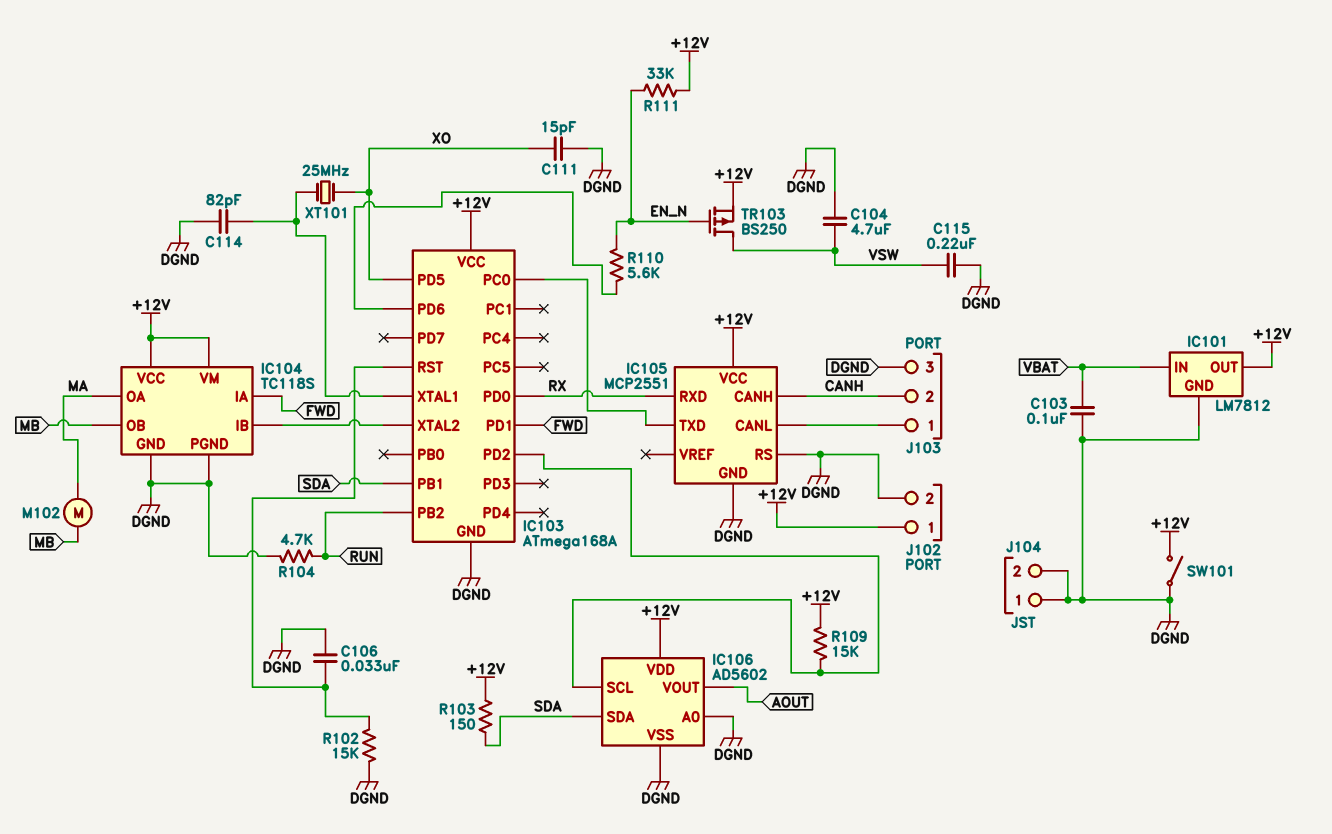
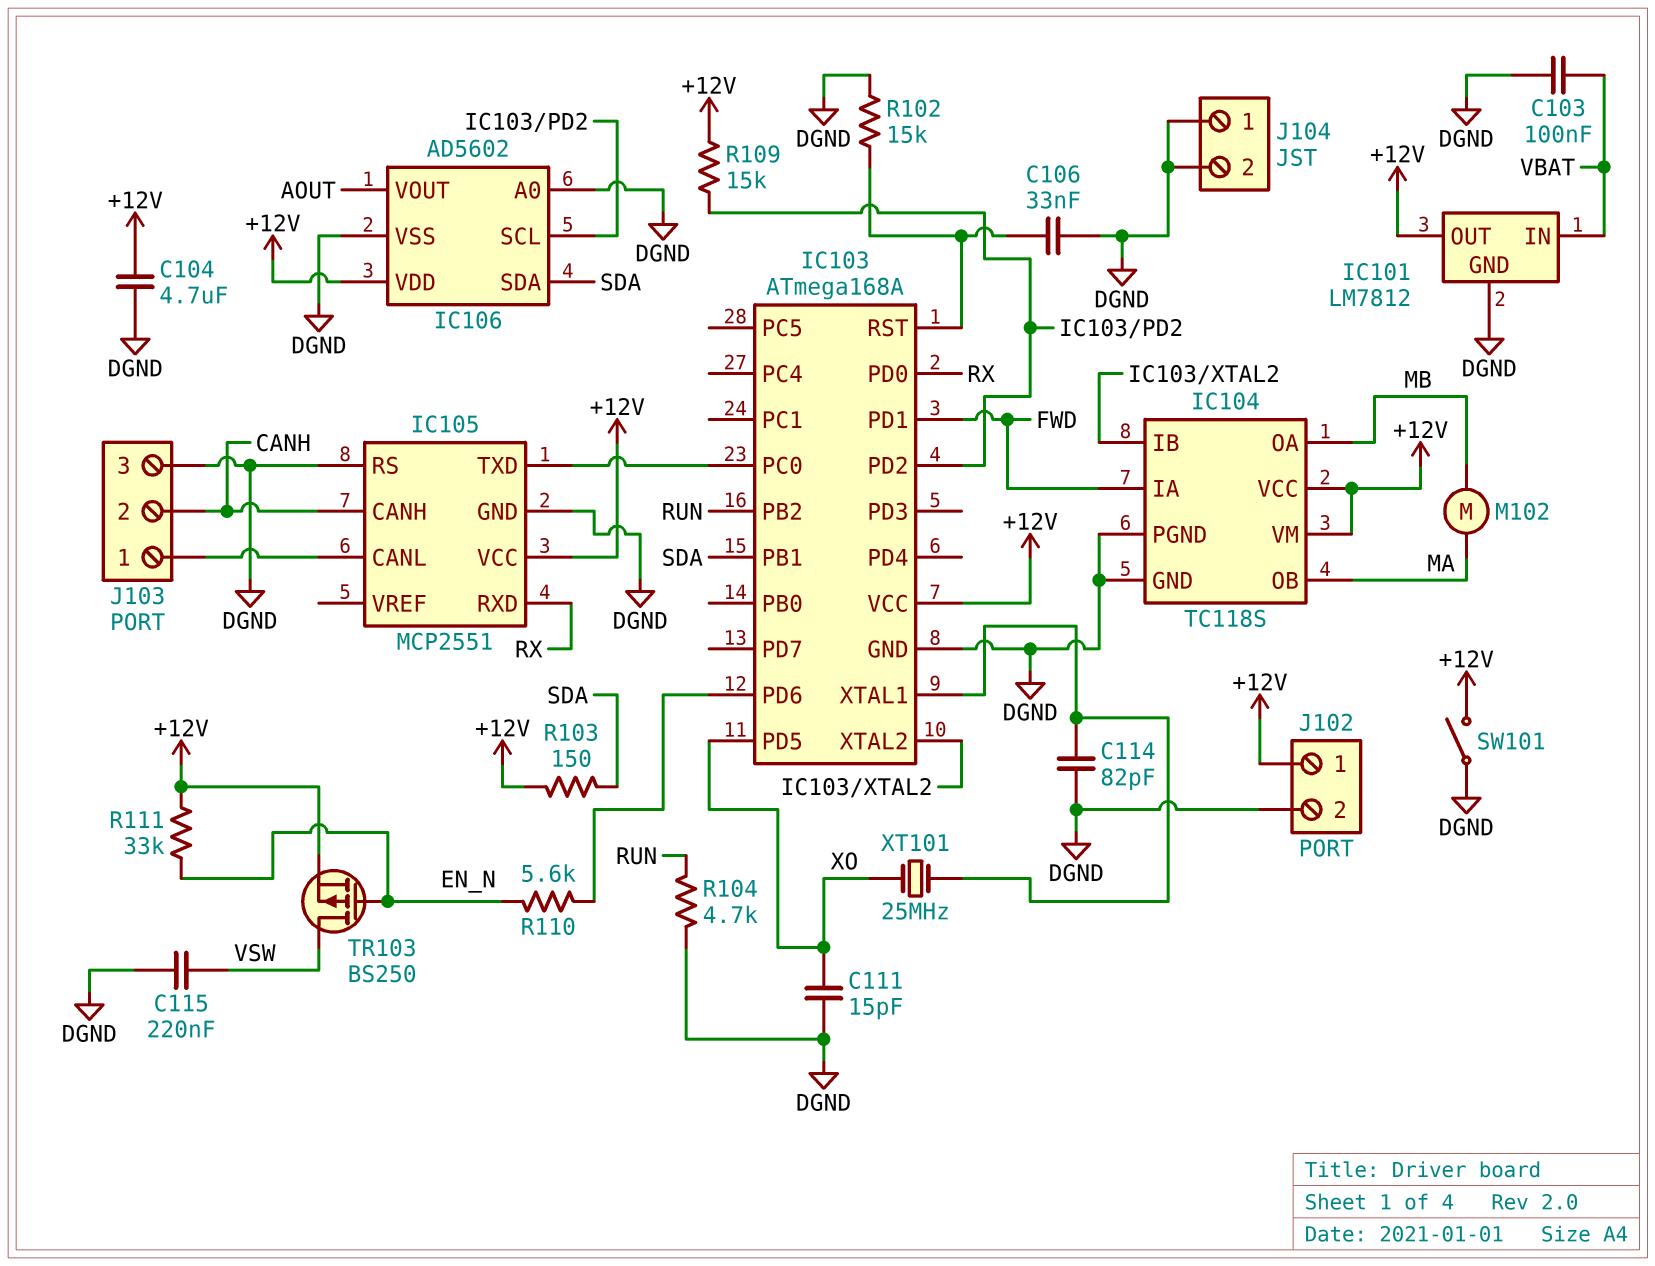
C104: 4.7uF (DGND, VSW) -> 4.7uF (+12V, DGND)
IC104 pin OA: MA -> MB
IC104 pin OB: MB -> MA

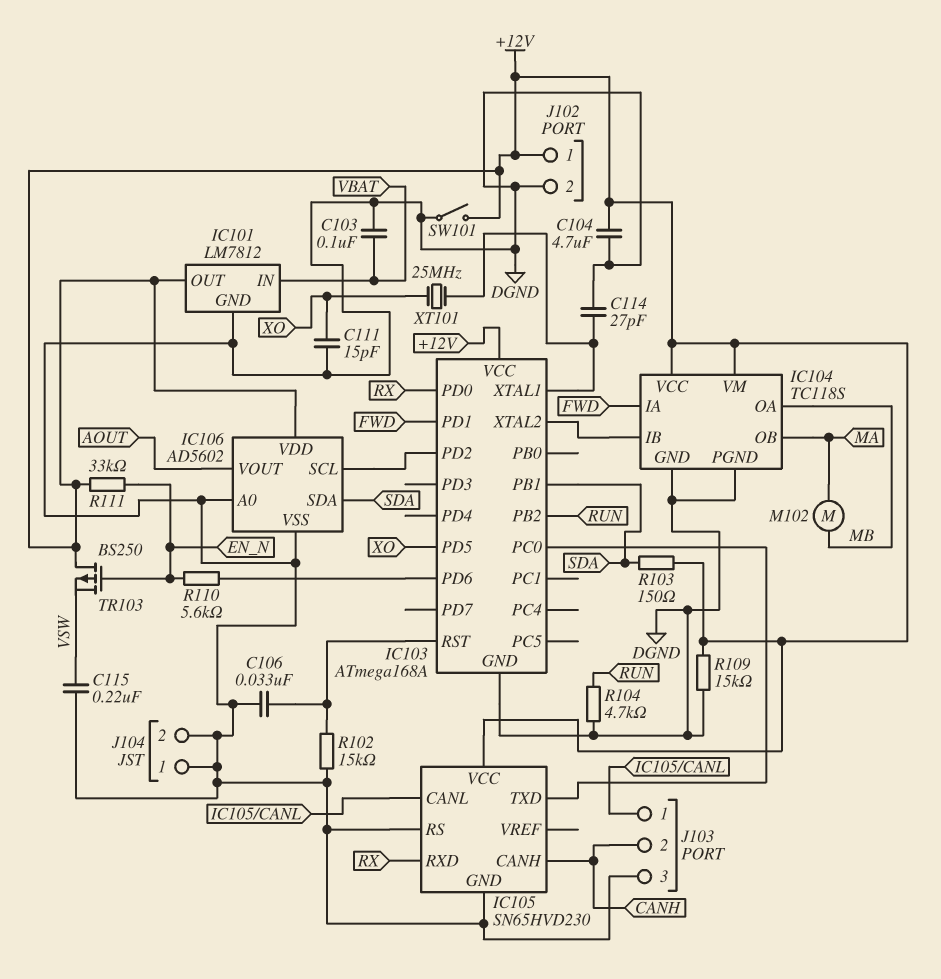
C114: 82pF (DGND, IC103/XTAL1) -> 27pF (DGND, IC103/XTAL1)
IC105: MCP2551 -> SN65HVD230
R109: 15k (+12V, IC103/PD2) -> 15k (+12V, DGND)
TR103: PMOS BS250 (G EN_N, D VSW, S +12V) -> PMOS BS250 (G EN_N, D +12V, S VSW)

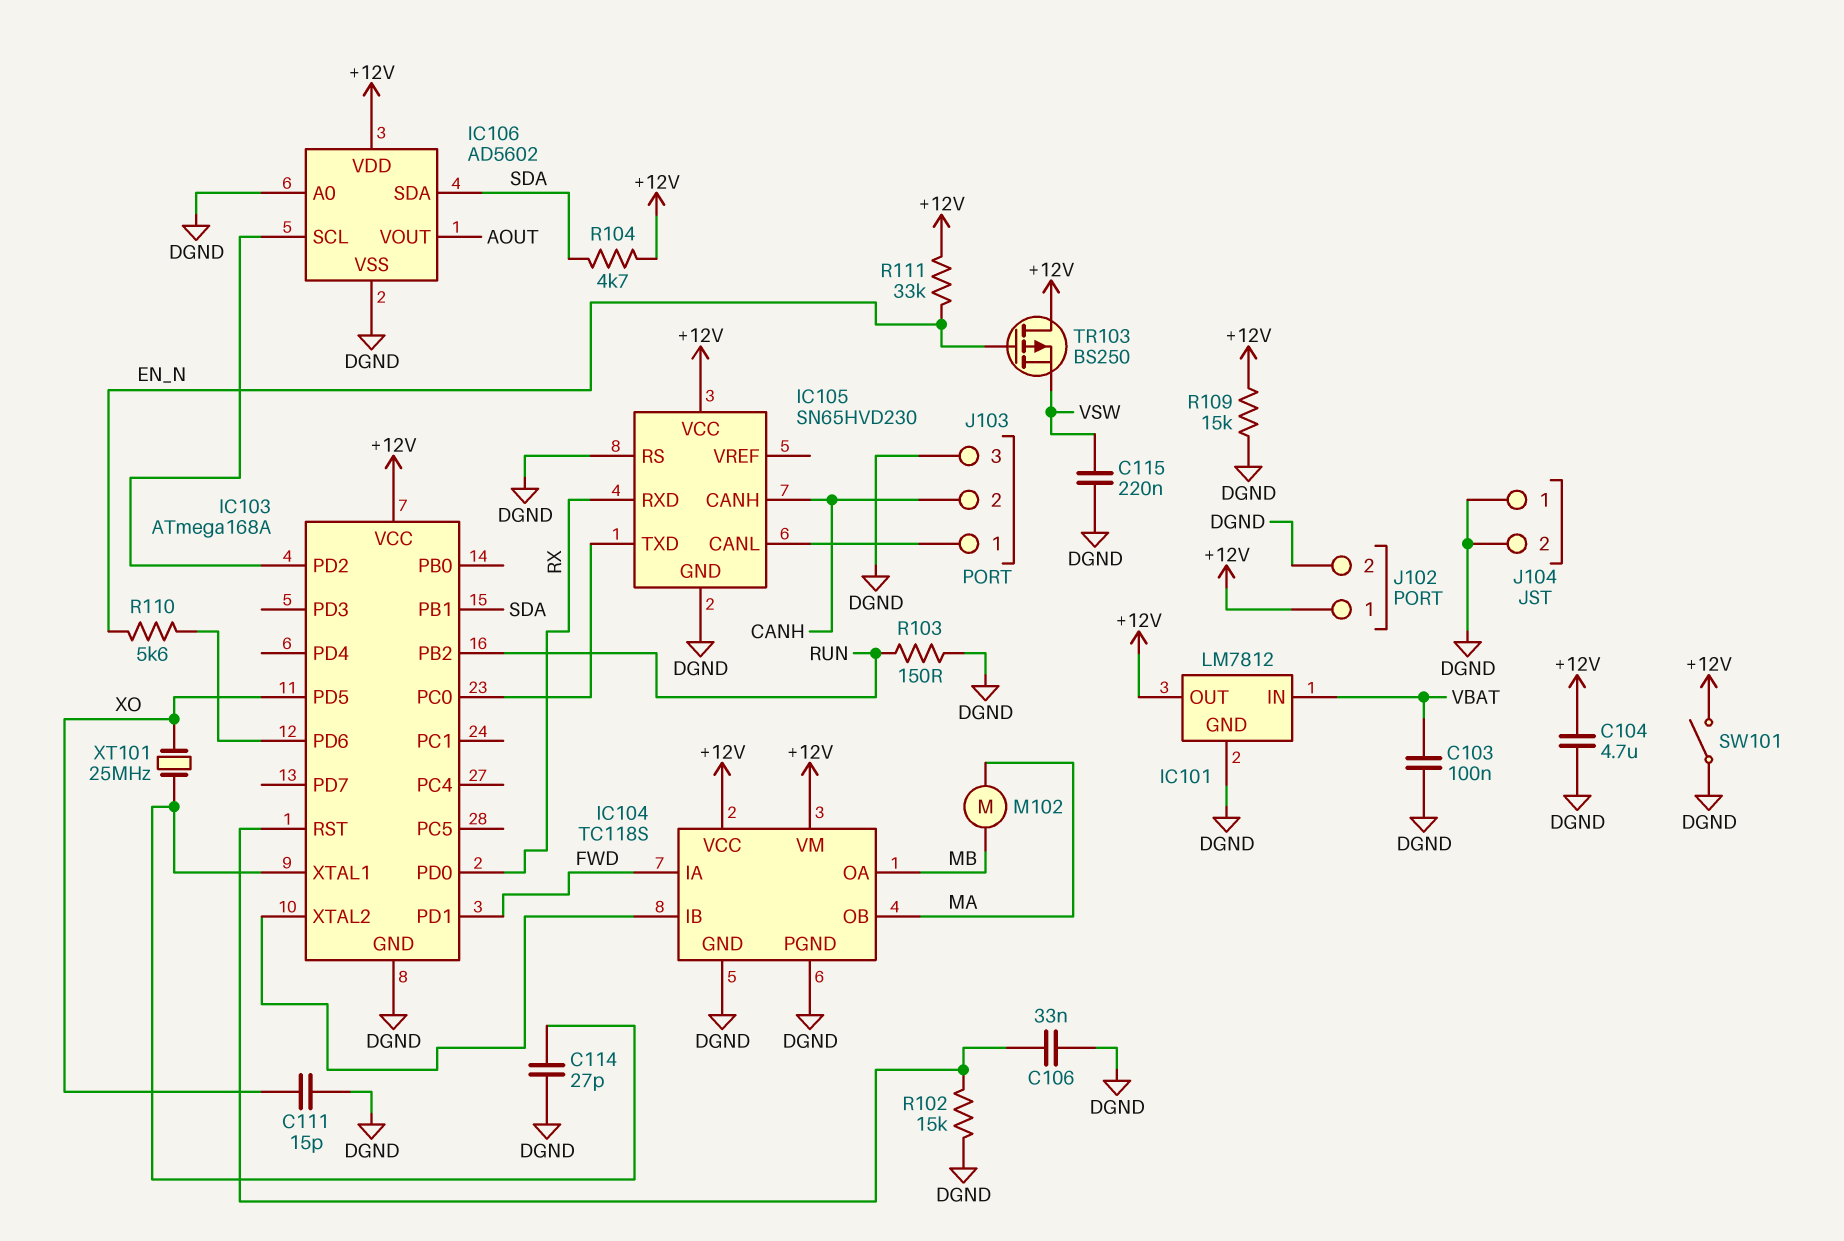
R103: 150 (+12V, SDA) -> 150 (DGND, RUN)
R104: 4.7k (DGND, RUN) -> 4.7k (+12V, SDA)

